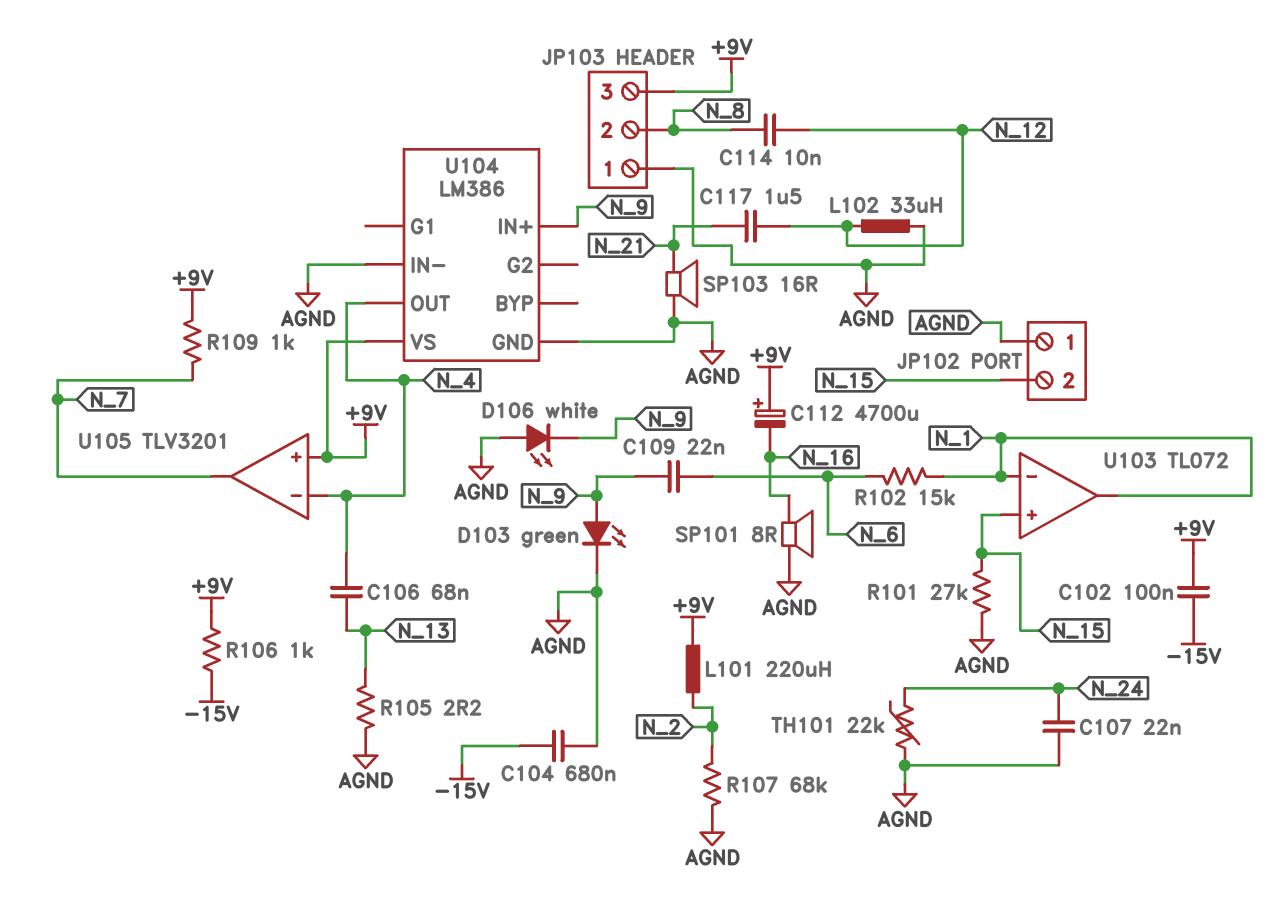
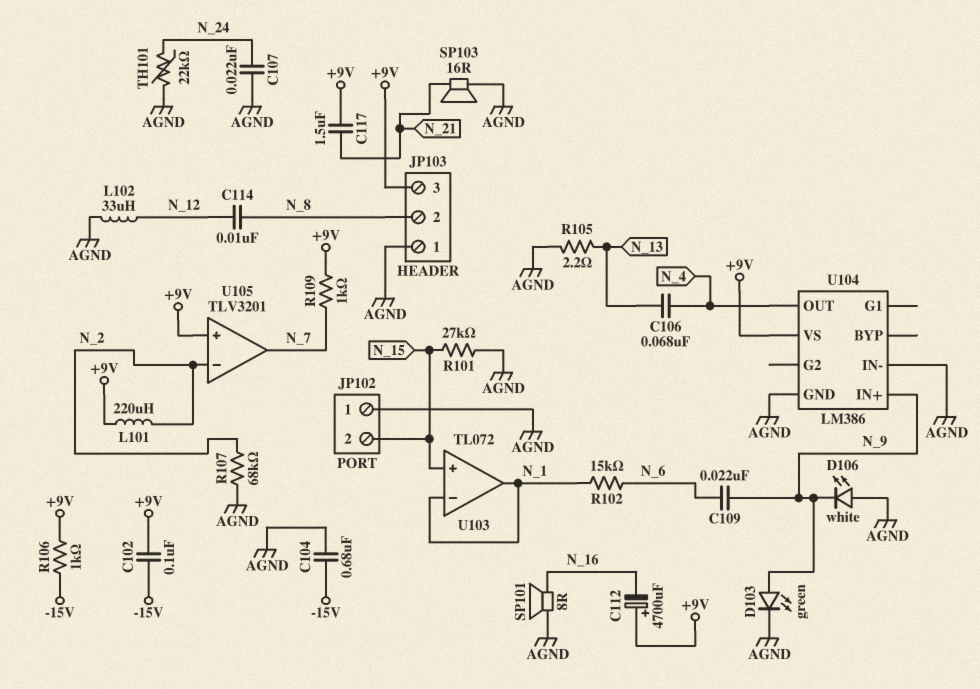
C117: 1.5uF (N_12, N_21) -> 1.5uF (+9V, N_21)
U105 pin in-: N_4 -> N_2

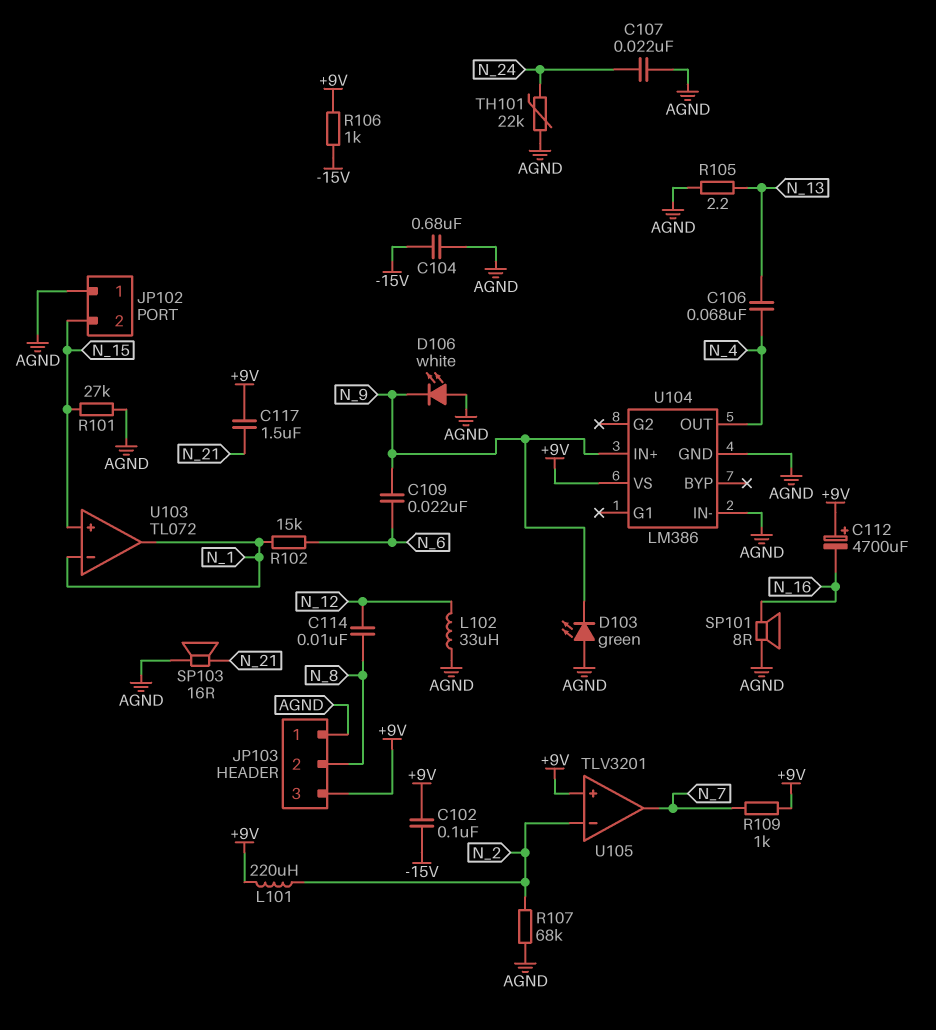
D103: LED green (A N_9, K AGND) -> LED green (A AGND, K N_9)

